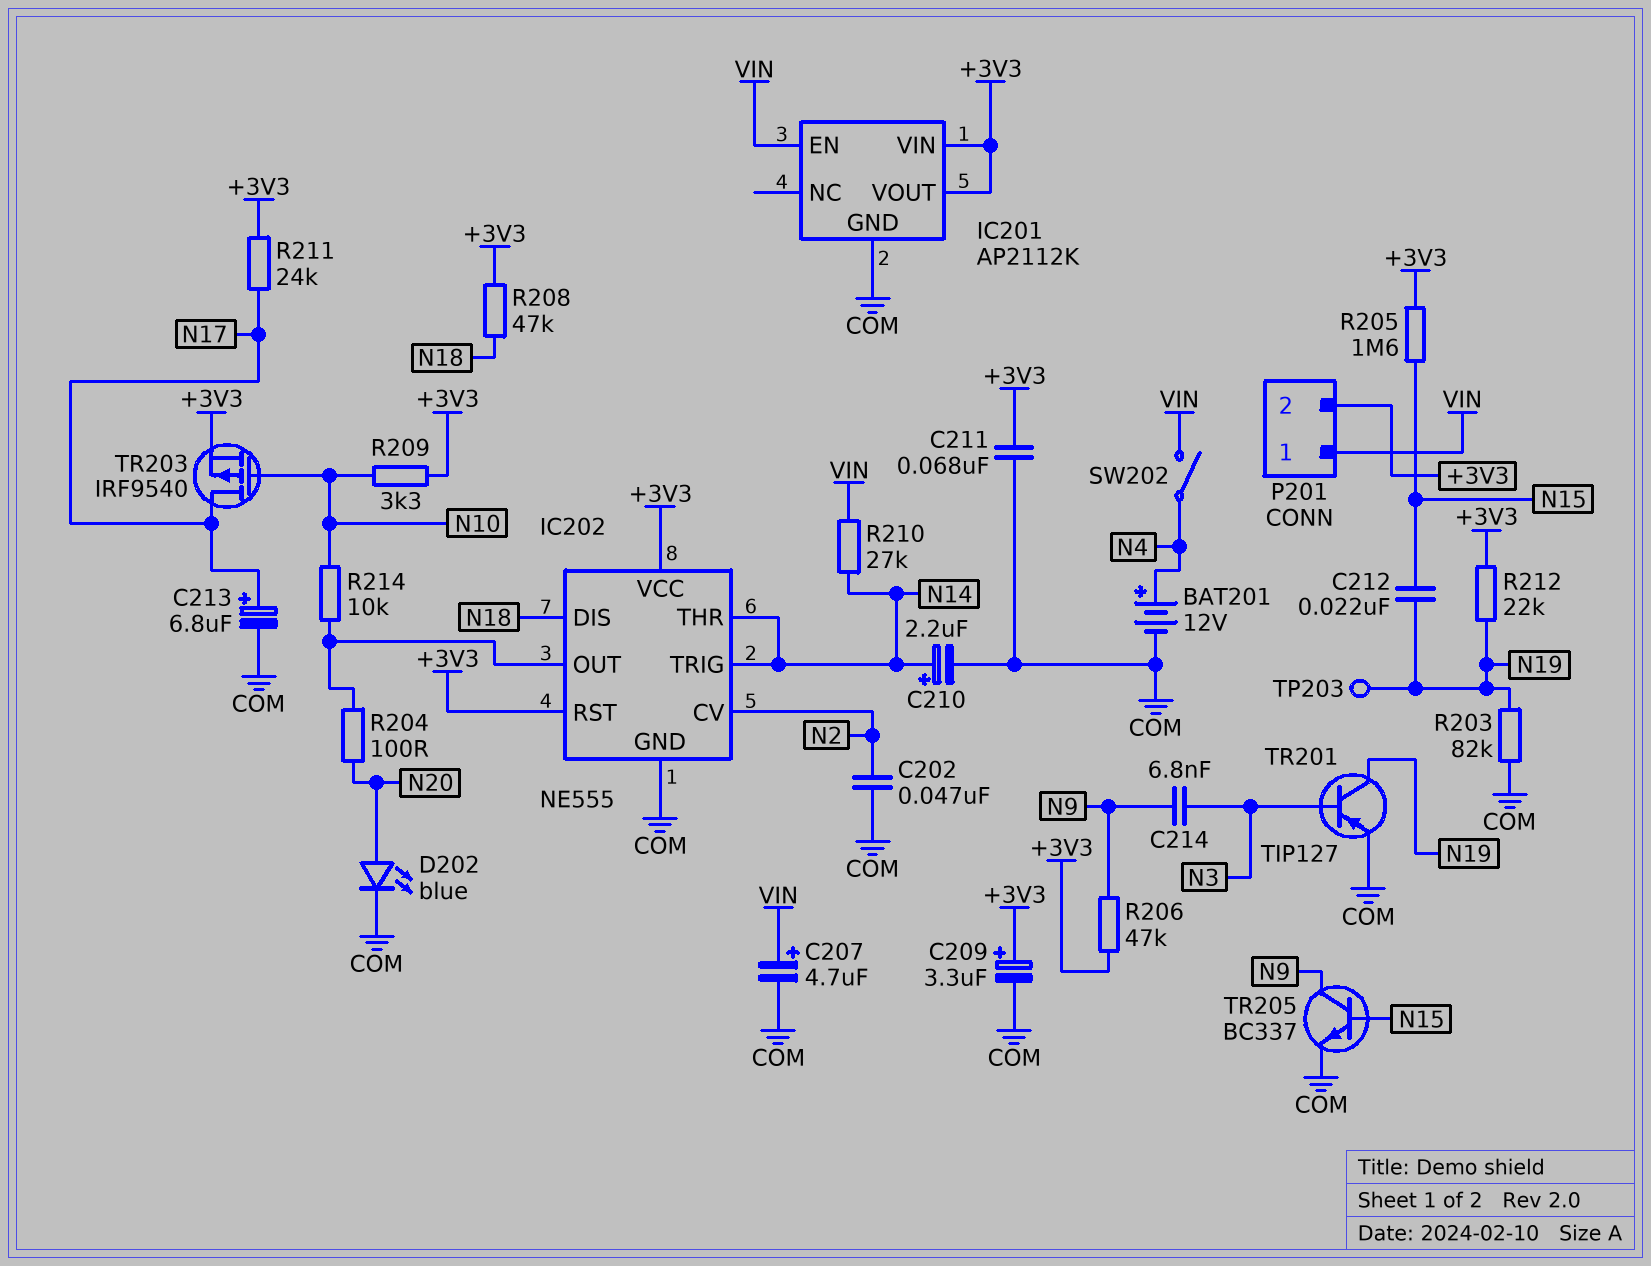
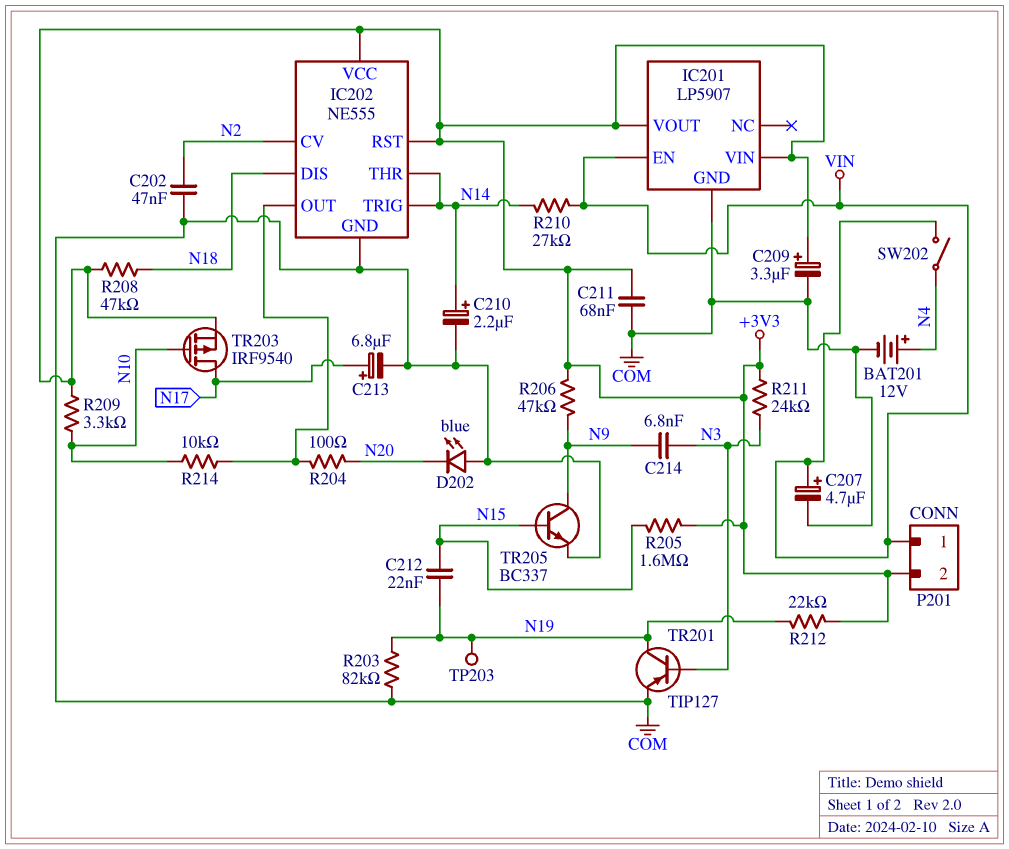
D202: LED blue (A N20, K COM) -> LED blue (A COM, K N20)
IC201: AP2112K -> LP5907
R211: 24k (+3V3, N17) -> 24k (+3V3, N3)

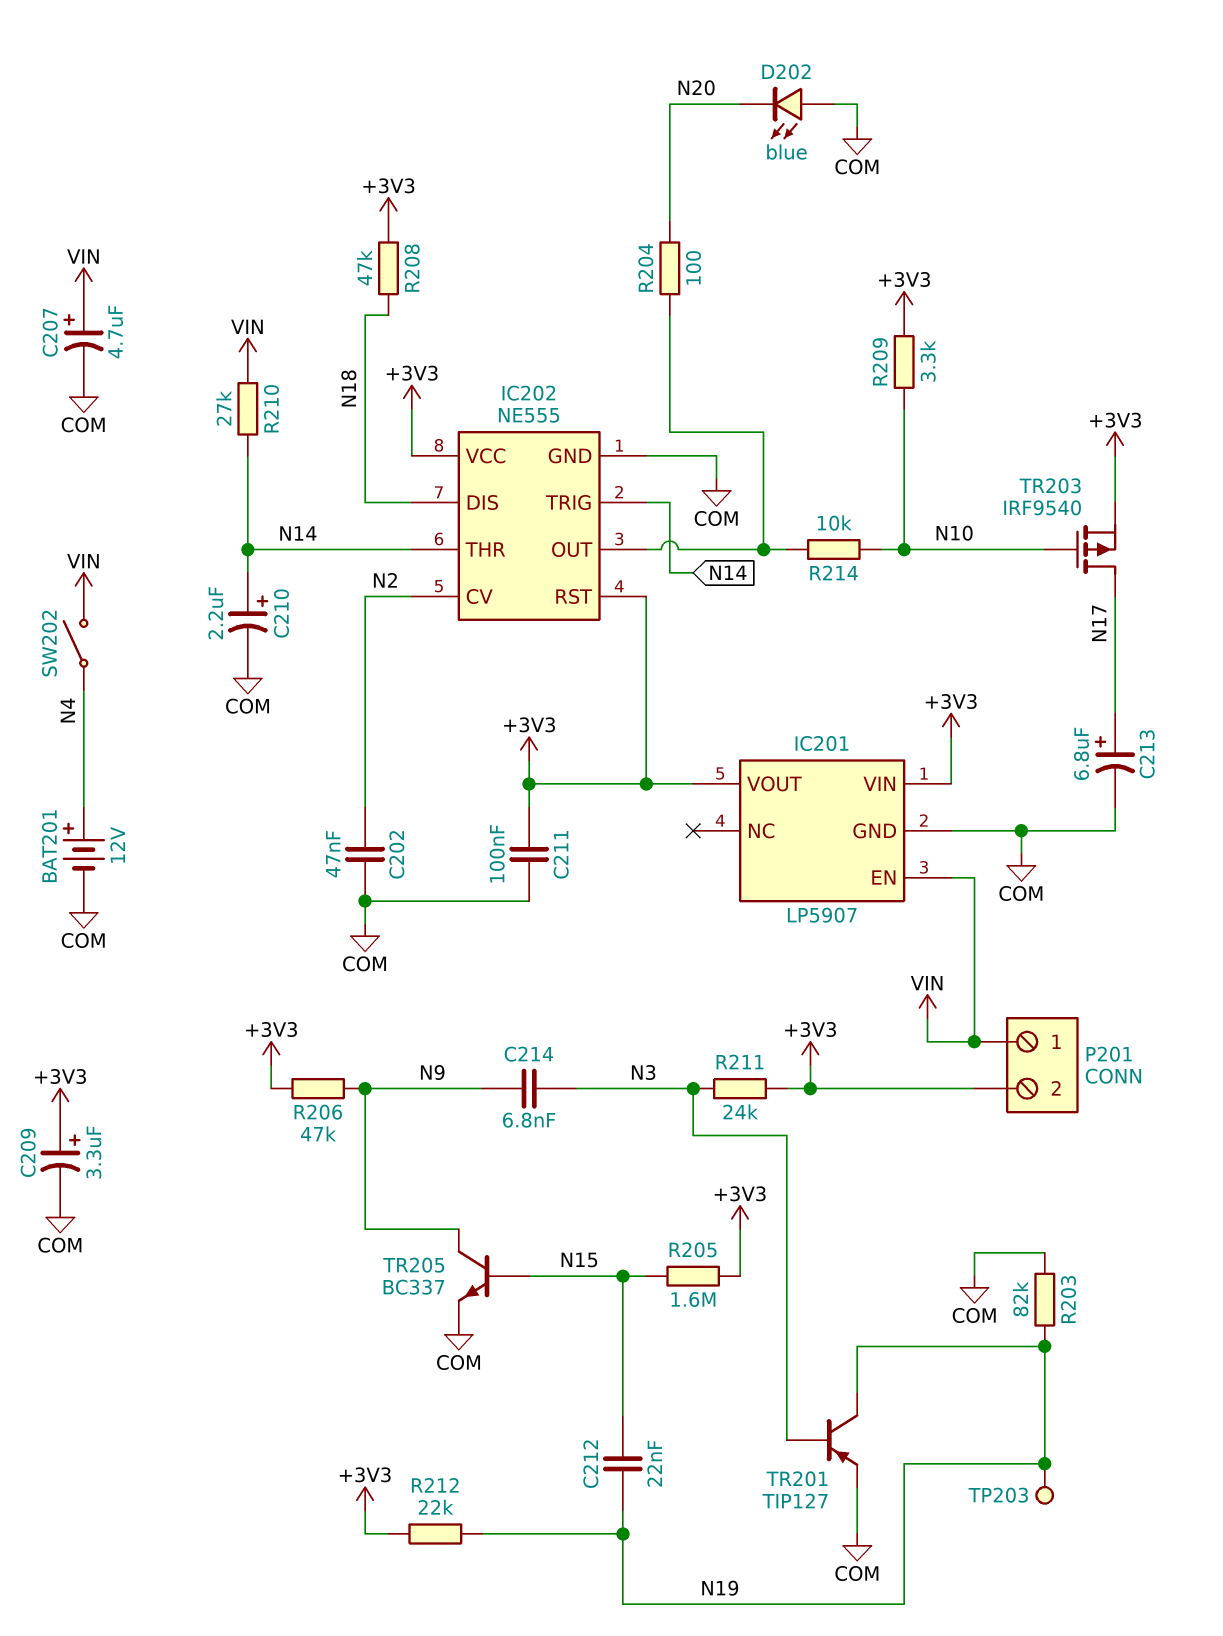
C211: 68nF (+3V3, COM) -> 100nF (+3V3, COM)

